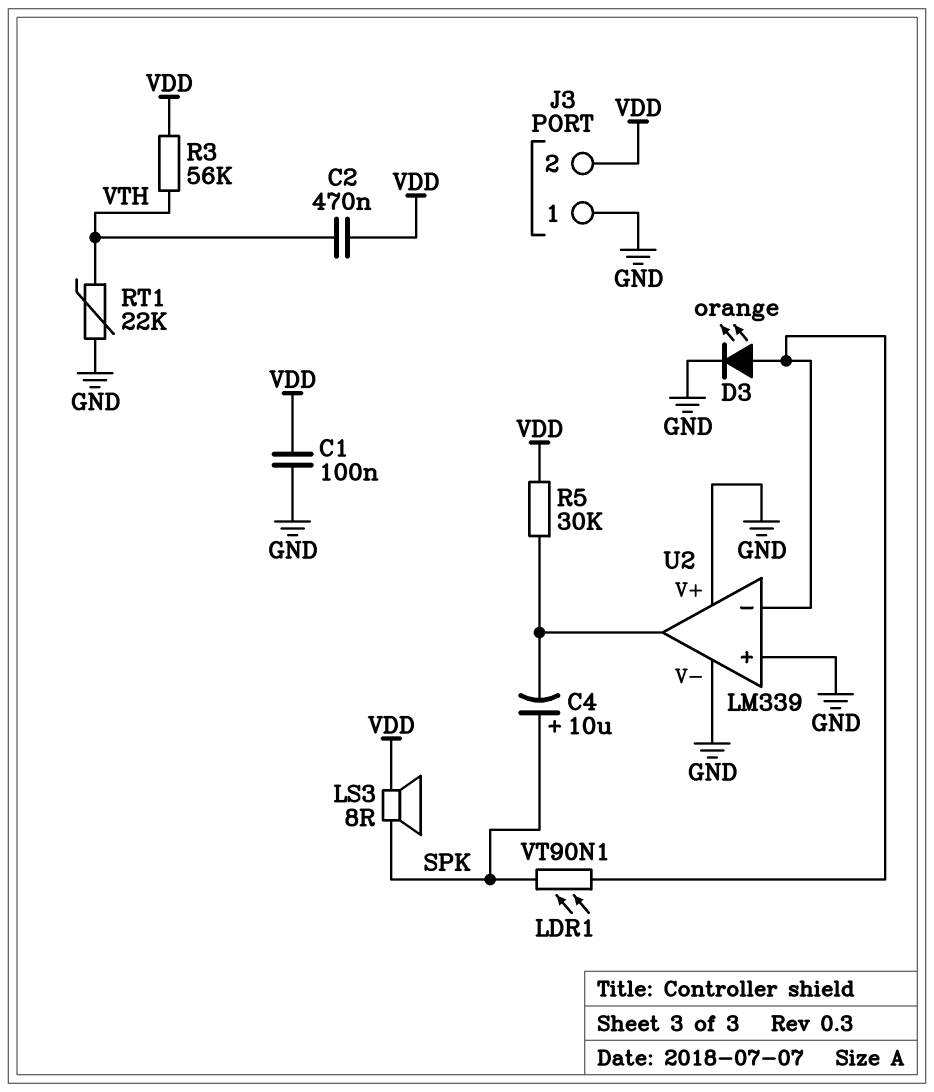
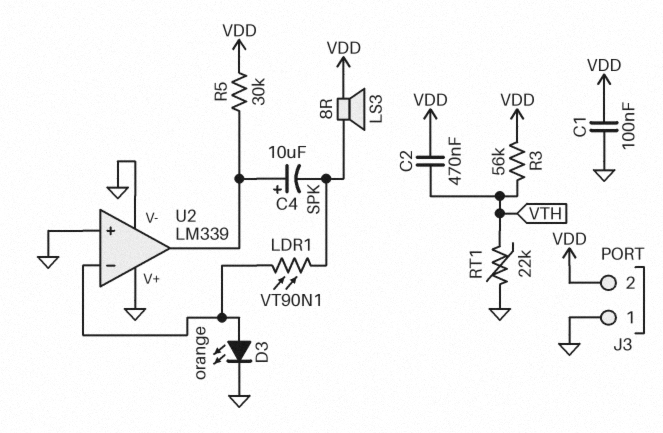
C4: 10uF (plus SPK, minus U2/out) -> 10uF (plus U2/out, minus SPK)

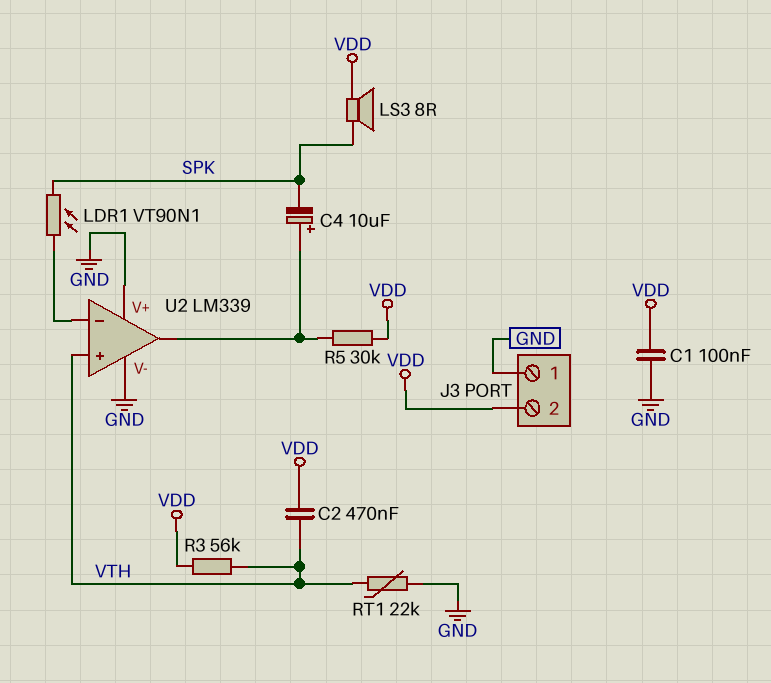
D3: LED orange (A U2/in-, K GND) -> none
U2 pin in+: GND -> VTH

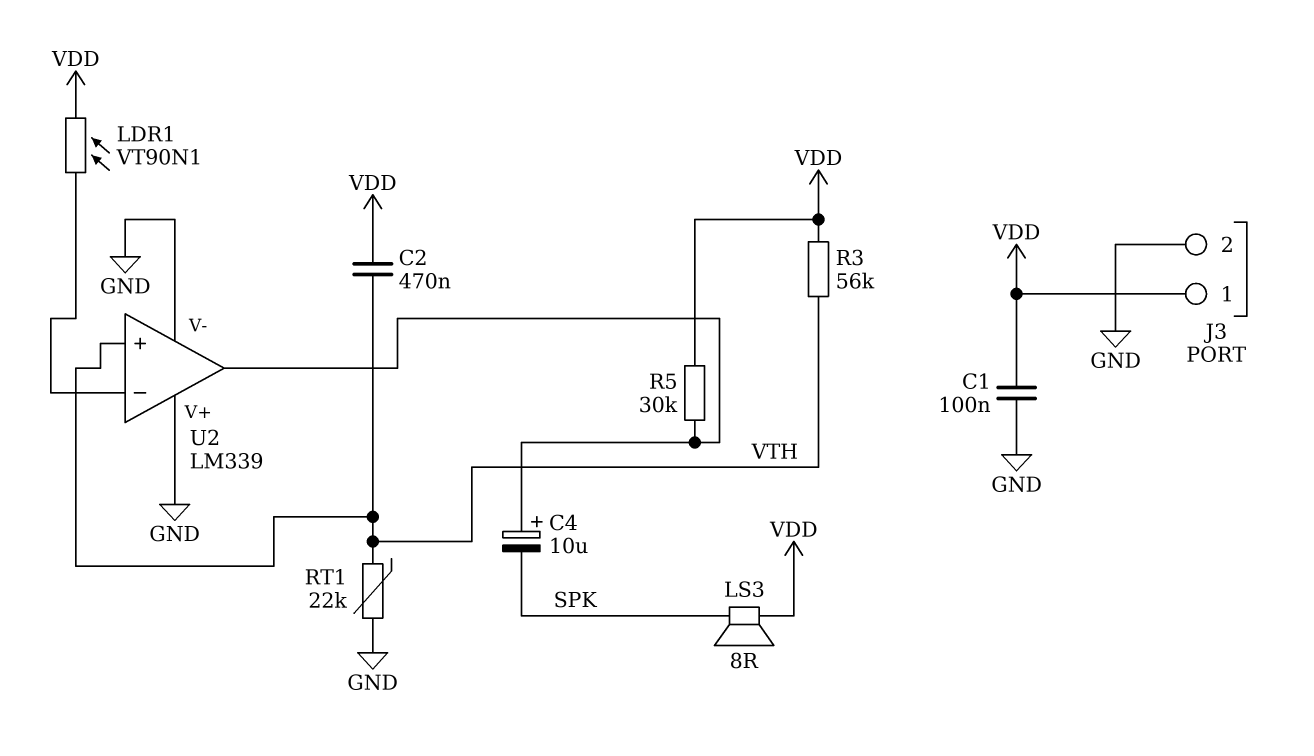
J3 pin 1: GND -> VDD
J3 pin 2: VDD -> GND
LDR1: VT90N1 (SPK, U2/in-) -> VT90N1 (U2/in-, VDD)

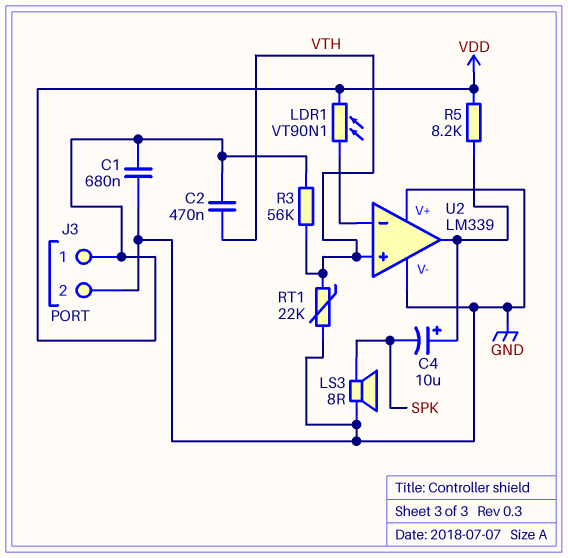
C1: 100nF (GND, VDD) -> 680nF (GND, VDD)
LS3: speaker 8R (SPK, VDD) -> speaker 8R (GND, SPK)
R5: 30k (U2/out, VDD) -> 8.2k (U2/out, VDD)

